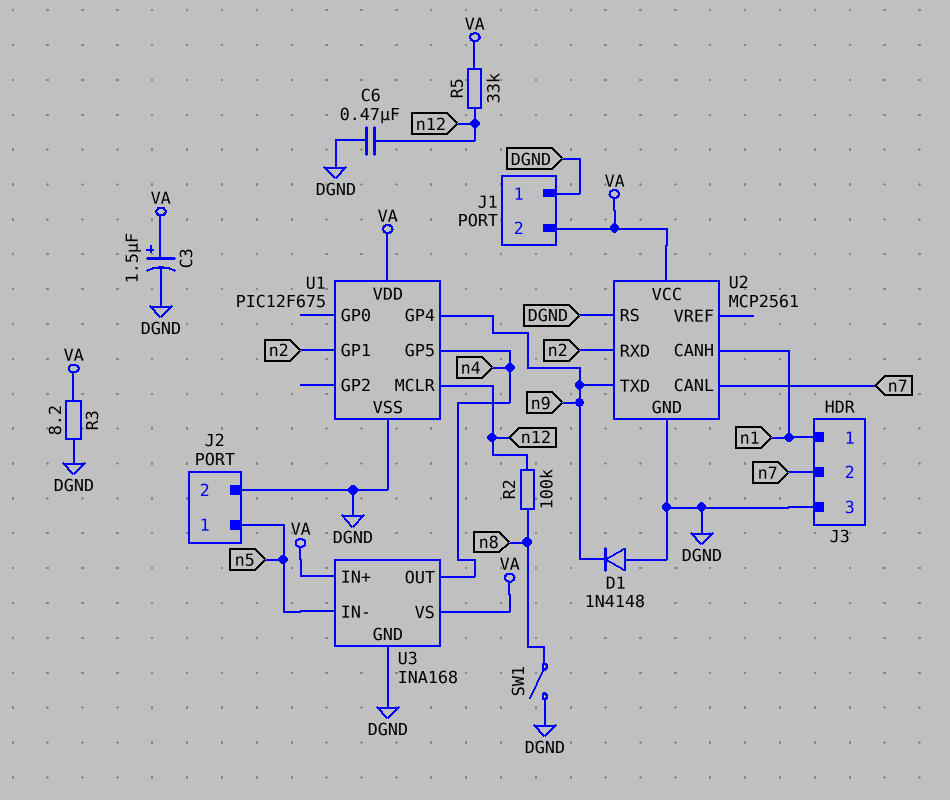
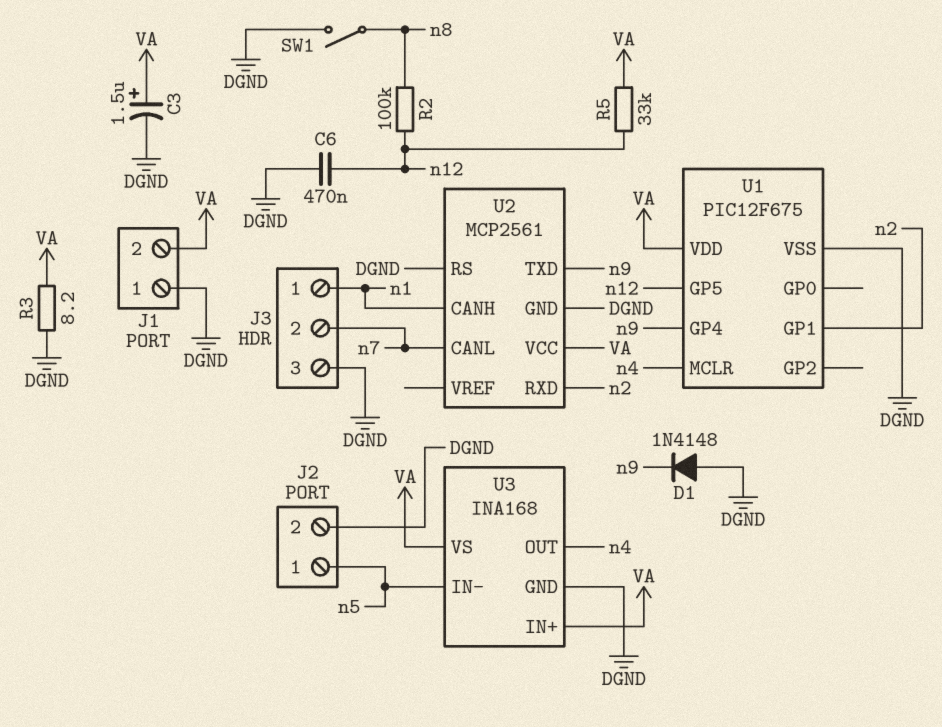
U1 pin GP5: n4 -> n12
U1 pin MCLR: n12 -> n4

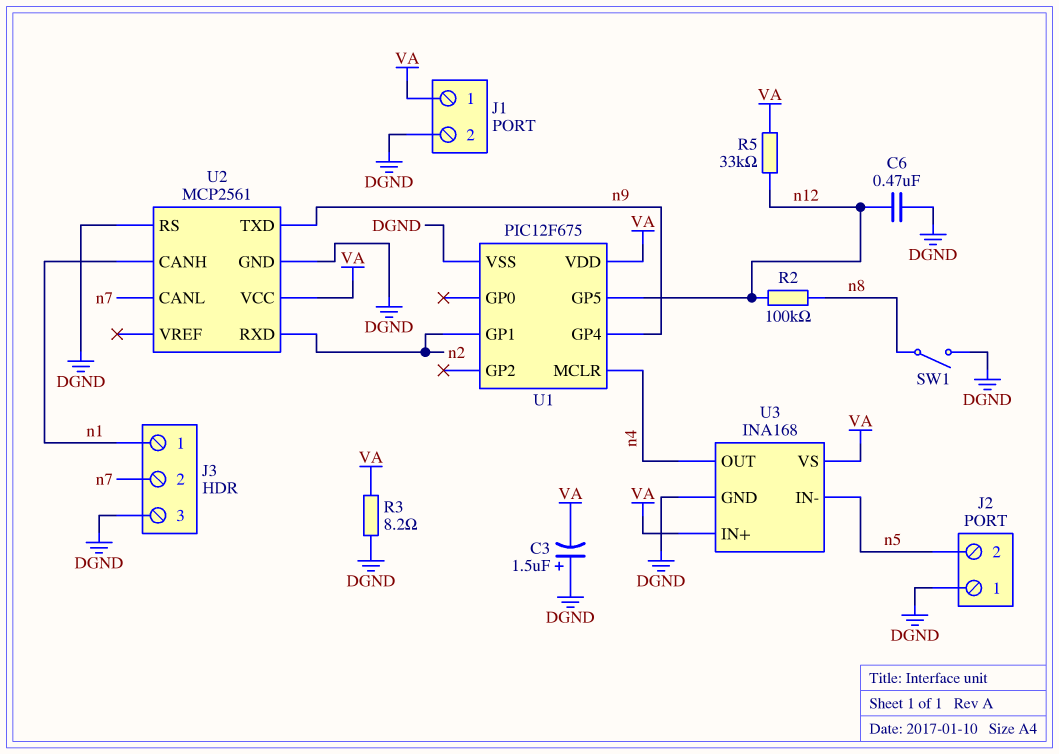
C3: 1.5uF (plus VA, minus DGND) -> 1.5uF (plus DGND, minus VA)
D1: diode 1N4148 (A DGND, K n9) -> none
J1 pin 1: DGND -> VA
J1 pin 2: VA -> DGND
J2 pin 1: n5 -> DGND
J2 pin 2: DGND -> n5

